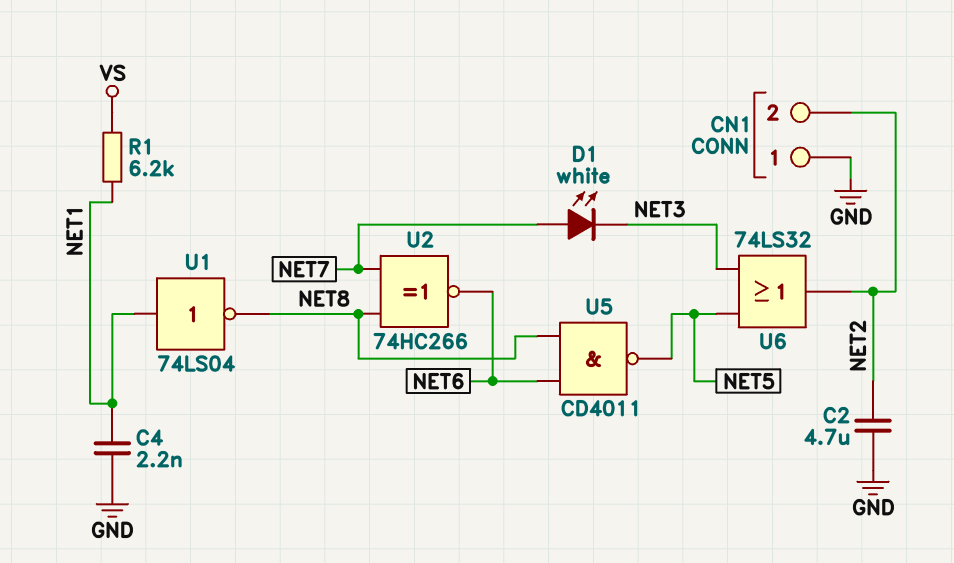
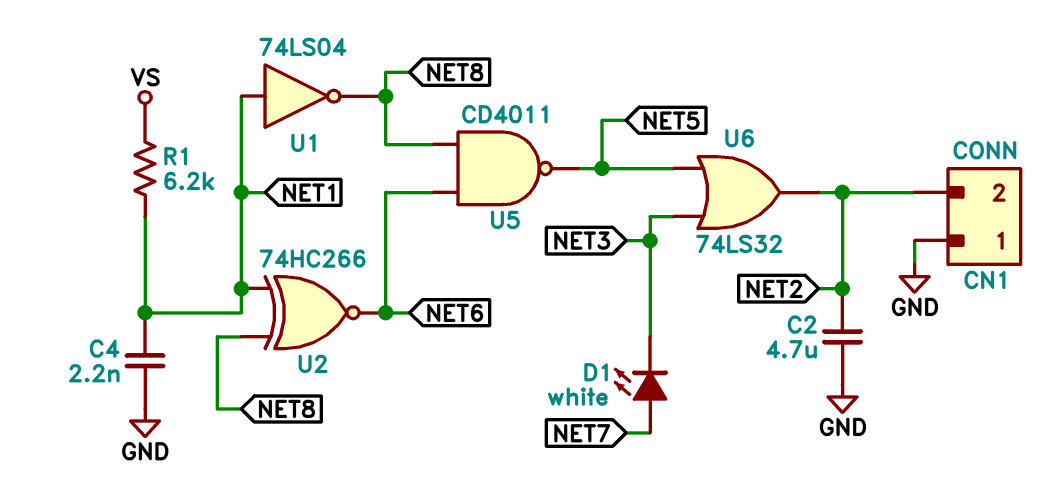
U2: XNOR 74HC266 (in NET7, in NET8, out NET6) -> XNOR 74HC266 (in NET1, in NET8, out NET6)

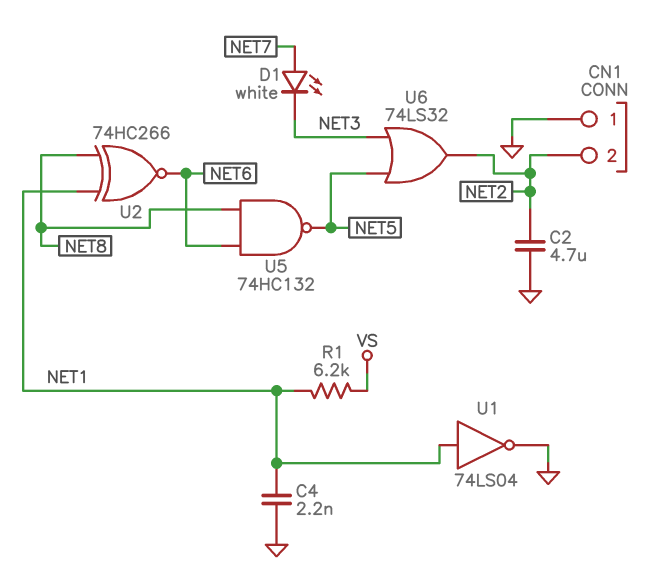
U1: NOT 74LS04 (in NET1, out NET8) -> NOT 74LS04 (in NET1, out GND)
U5: NAND CD4011 (in NET6, in NET8, out NET5) -> NAND 74HC132 (in NET6, in NET8, out NET5)

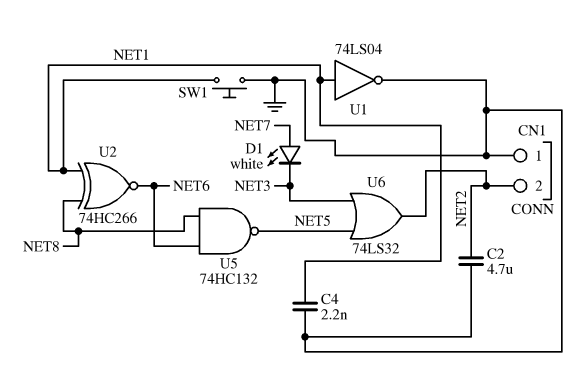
R1: 6.2k (NET1, VS) -> none
SW1: none -> button (GND, NET1)

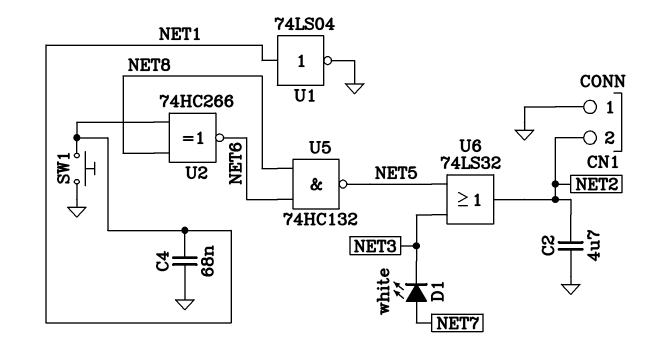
C4: 2.2nF (GND, NET1) -> 68nF (GND, NET1)

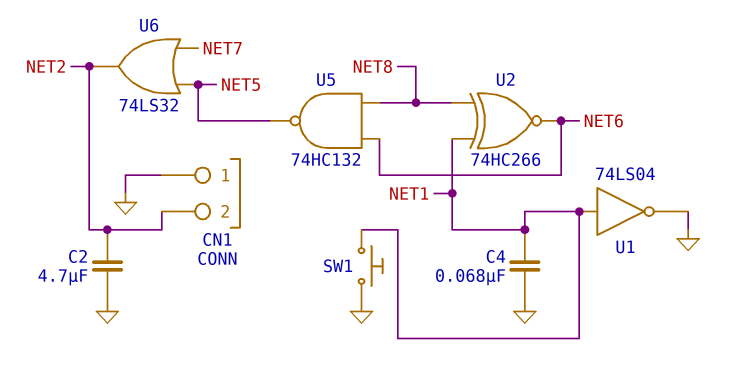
D1: LED white (A NET7, K NET3) -> none
U6: OR 74LS32 (in NET3, in NET5, out NET2) -> OR 74LS32 (in NET5, in NET7, out NET2)

